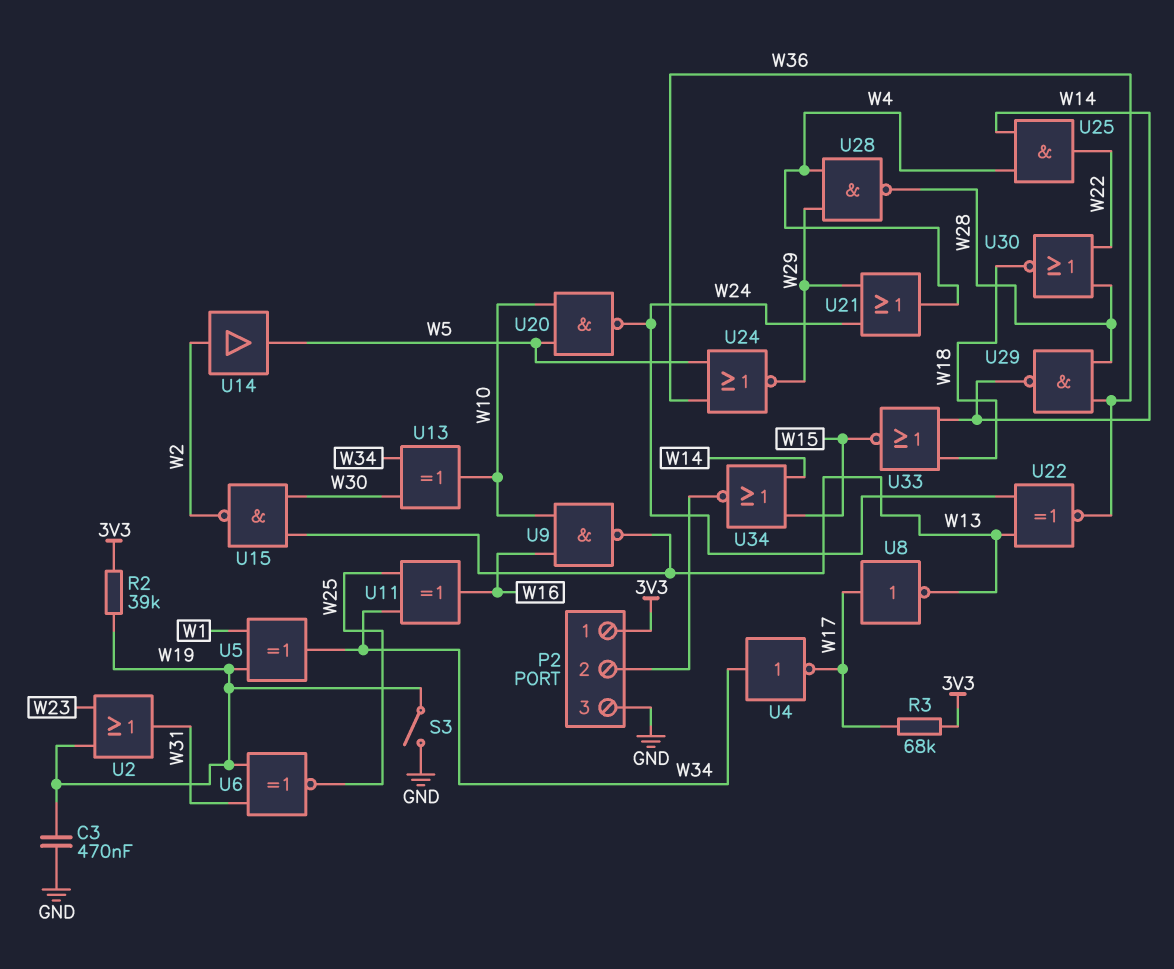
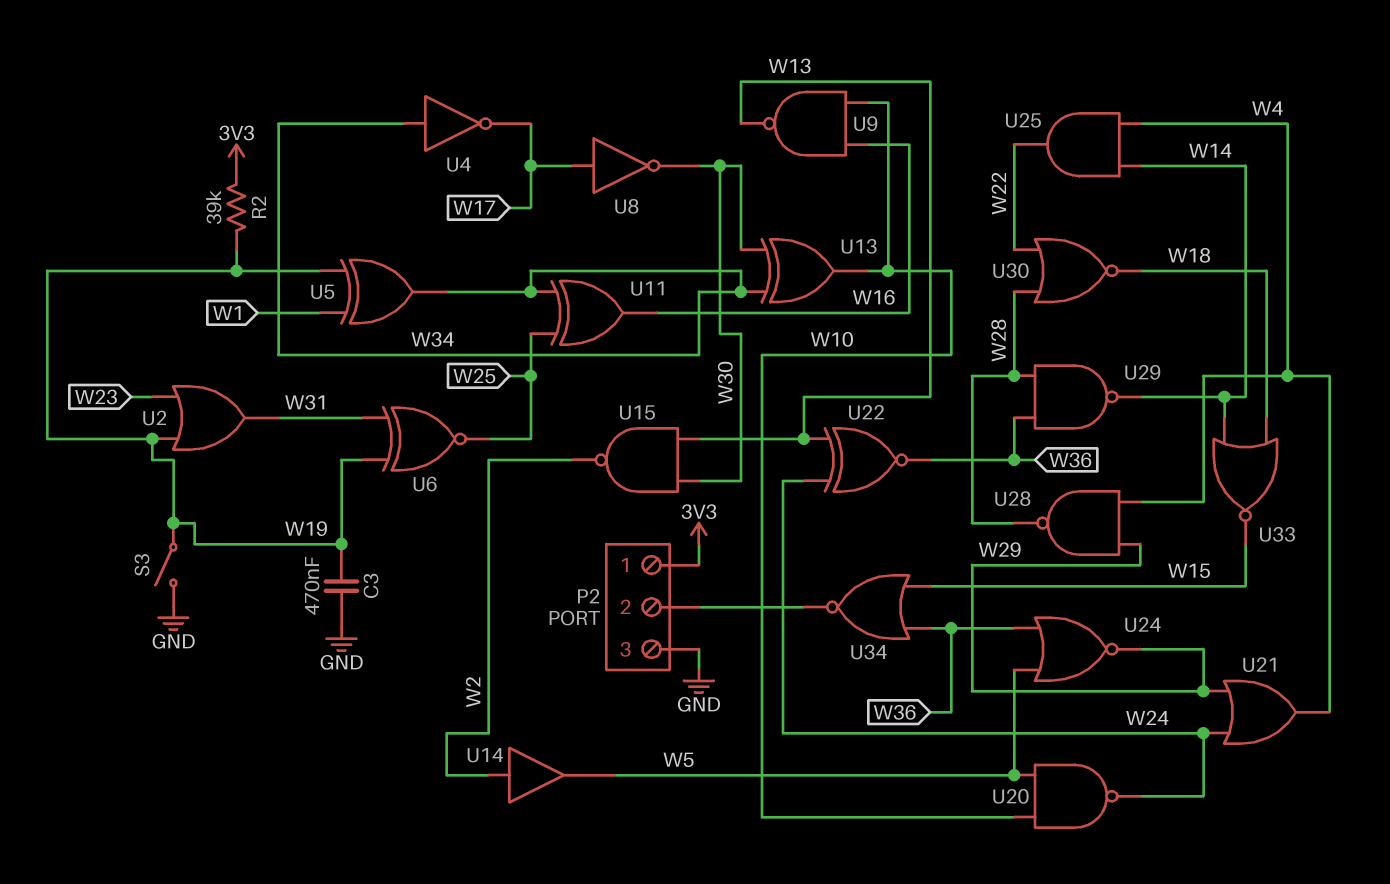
R3: 68k (3V3, W17) -> none
U8: NOT (in W17, out W13) -> NOT (in W17, out W30)
U34: NOR (in W14, in W15, out P2/2) -> NOR (in W15, in W36, out P2/2)

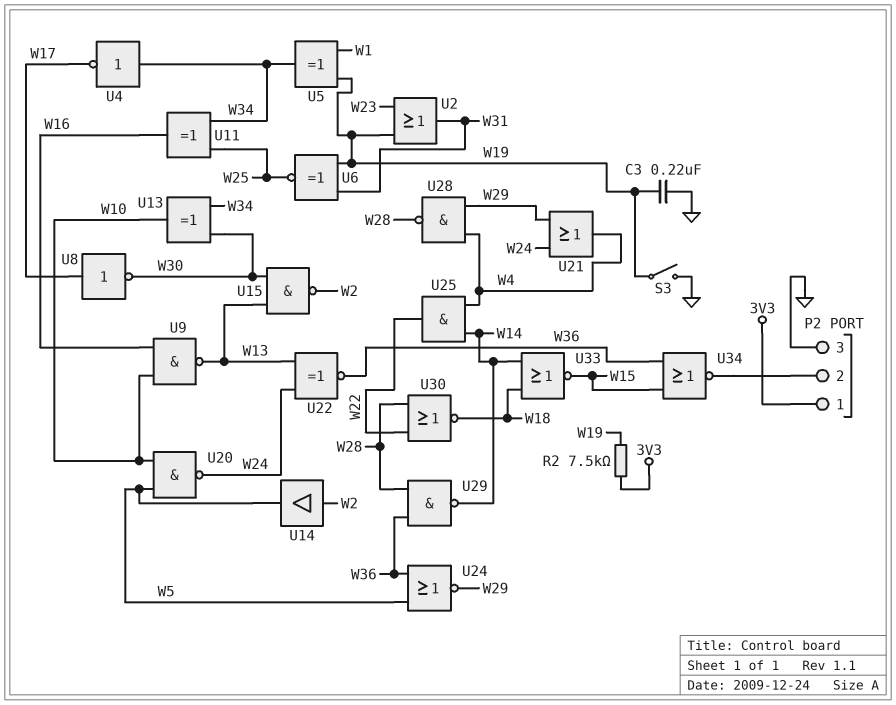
C3: 470nF (GND, W19) -> 220nF (GND, W19)
R2: 39k (3V3, W19) -> 7.5k (3V3, W19)

